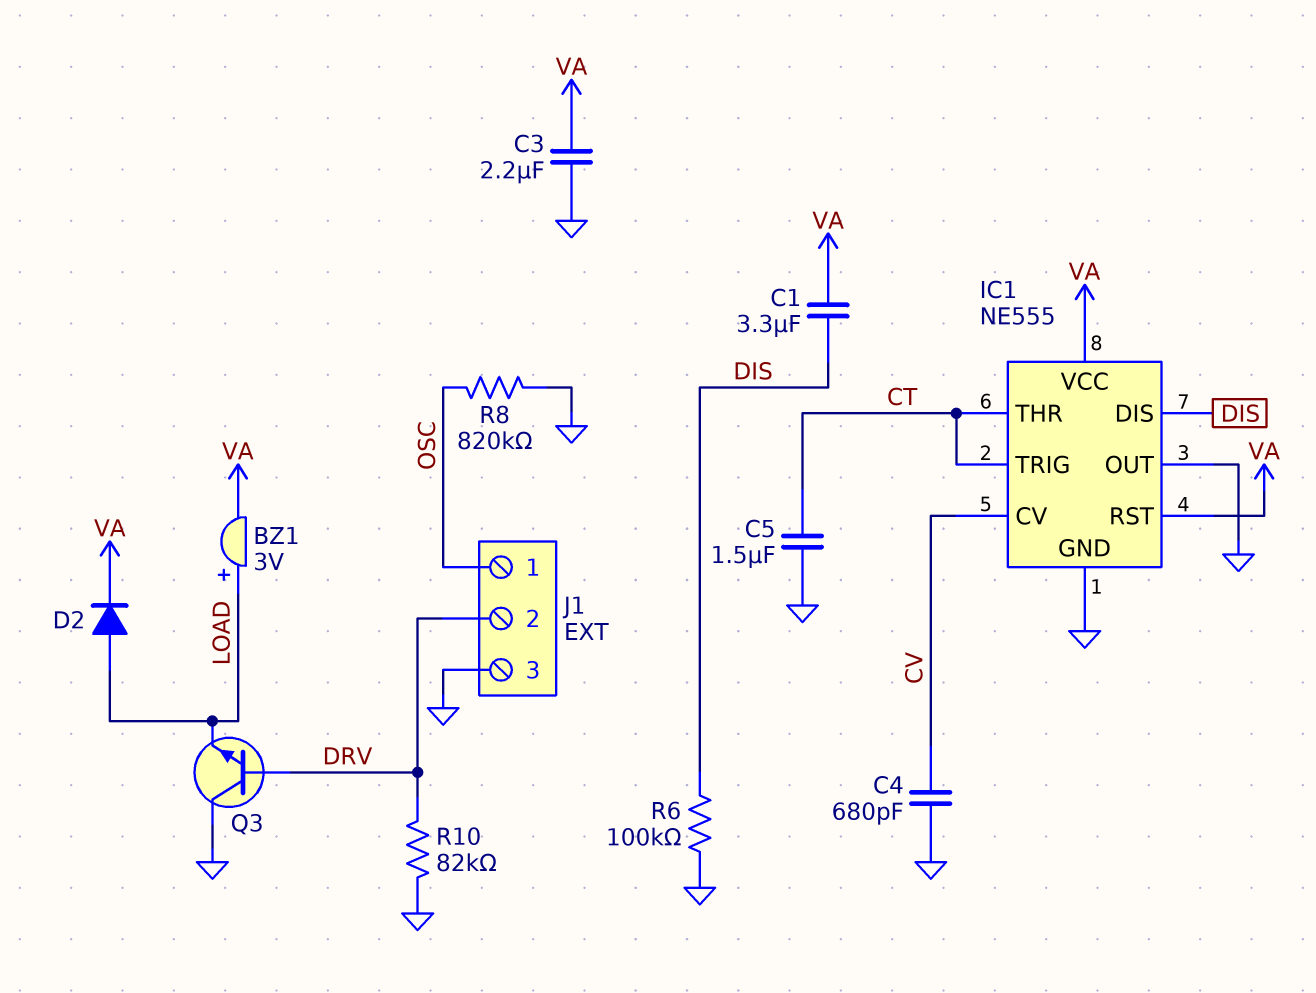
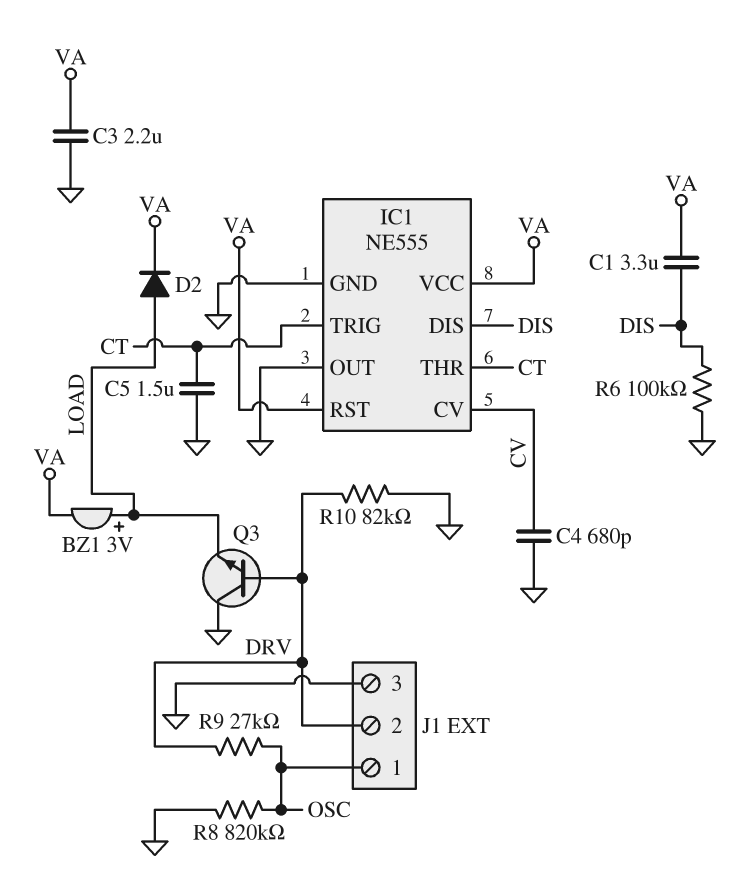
R9: none -> 27k (DRV, OSC)

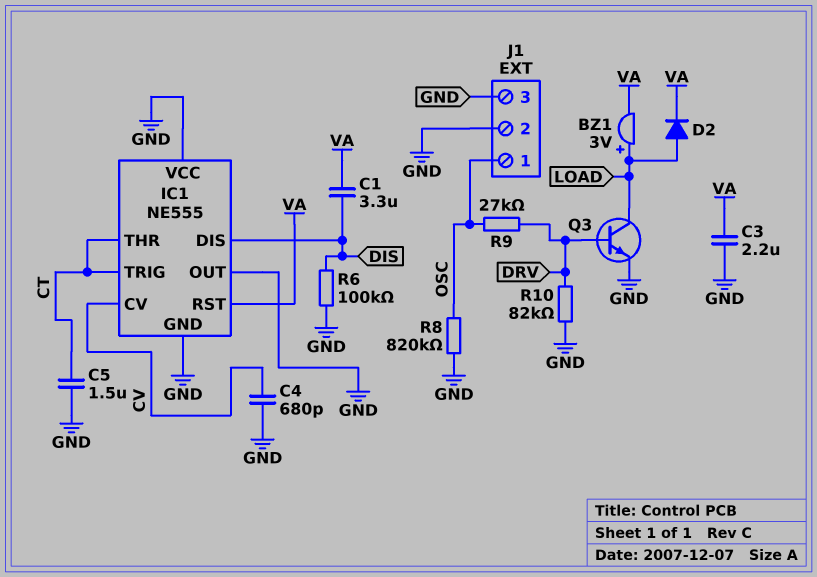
IC1 pin VCC: VA -> GND
J1 pin 2: DRV -> GND
Q3: NPN (B DRV, C GND, E LOAD) -> NPN (B DRV, C LOAD, E GND)

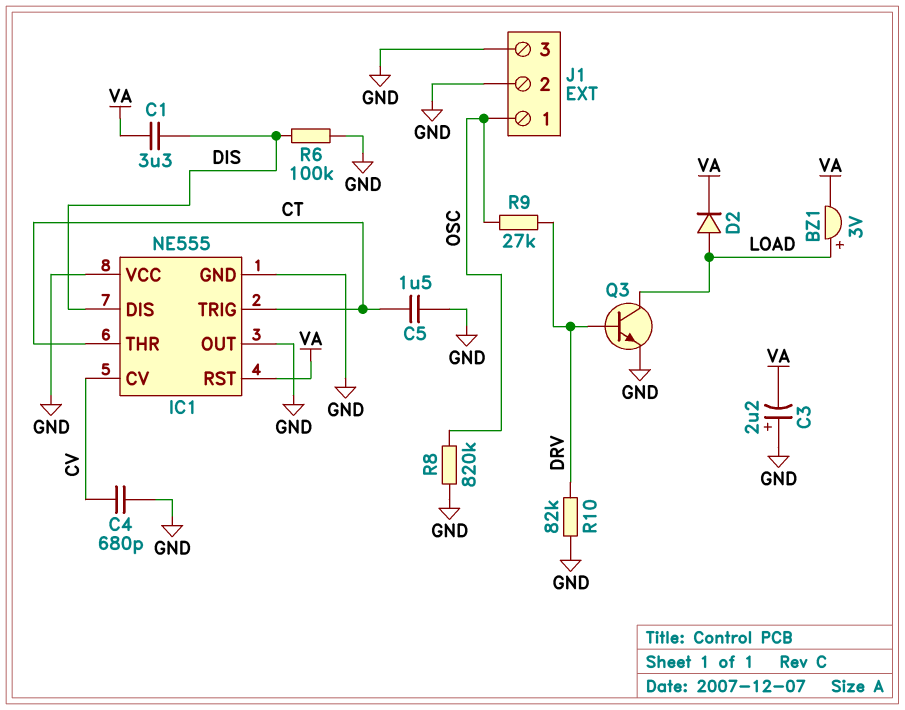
C3: 2.2uF (GND, VA) -> 2.2uF (plus GND, minus VA)

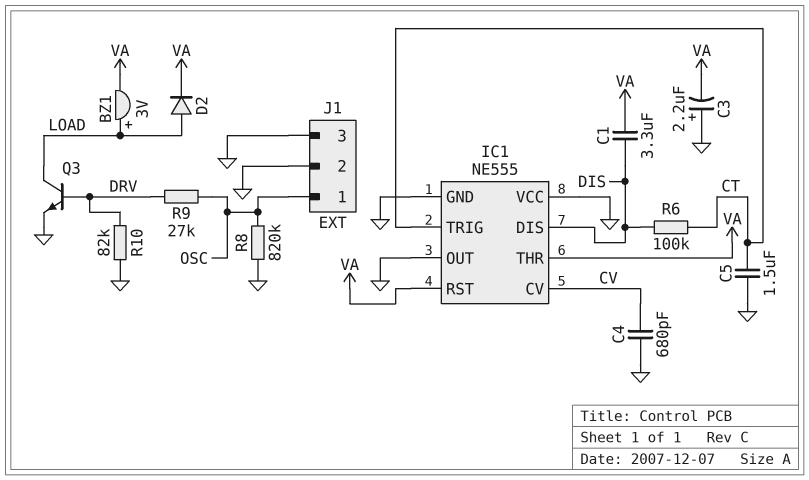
IC1 pin THR: CT -> VA
R6: 100k (DIS, GND) -> 100k (CT, DIS)

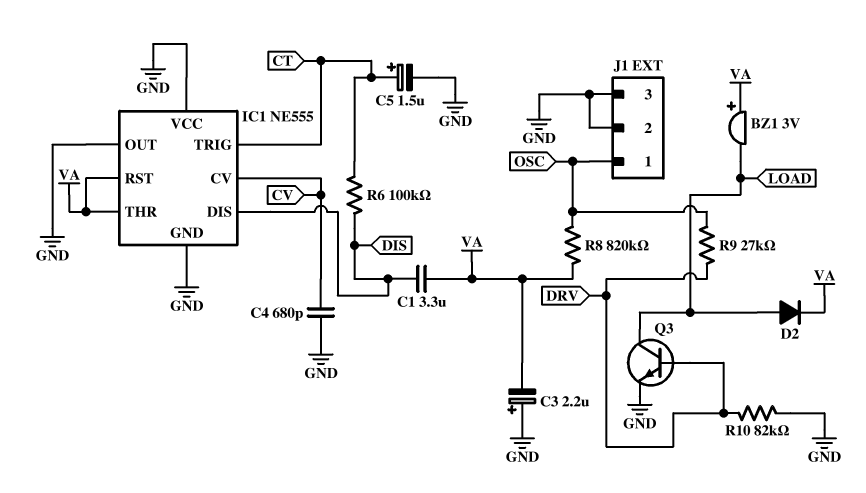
BZ1: buzzer 3V (plus LOAD, minus VA) -> buzzer 3V (plus VA, minus LOAD)
C5: 1.5uF (CT, GND) -> 1.5uF (plus CT, minus GND)
R8: 820k (GND, OSC) -> 820k (OSC, VA)

